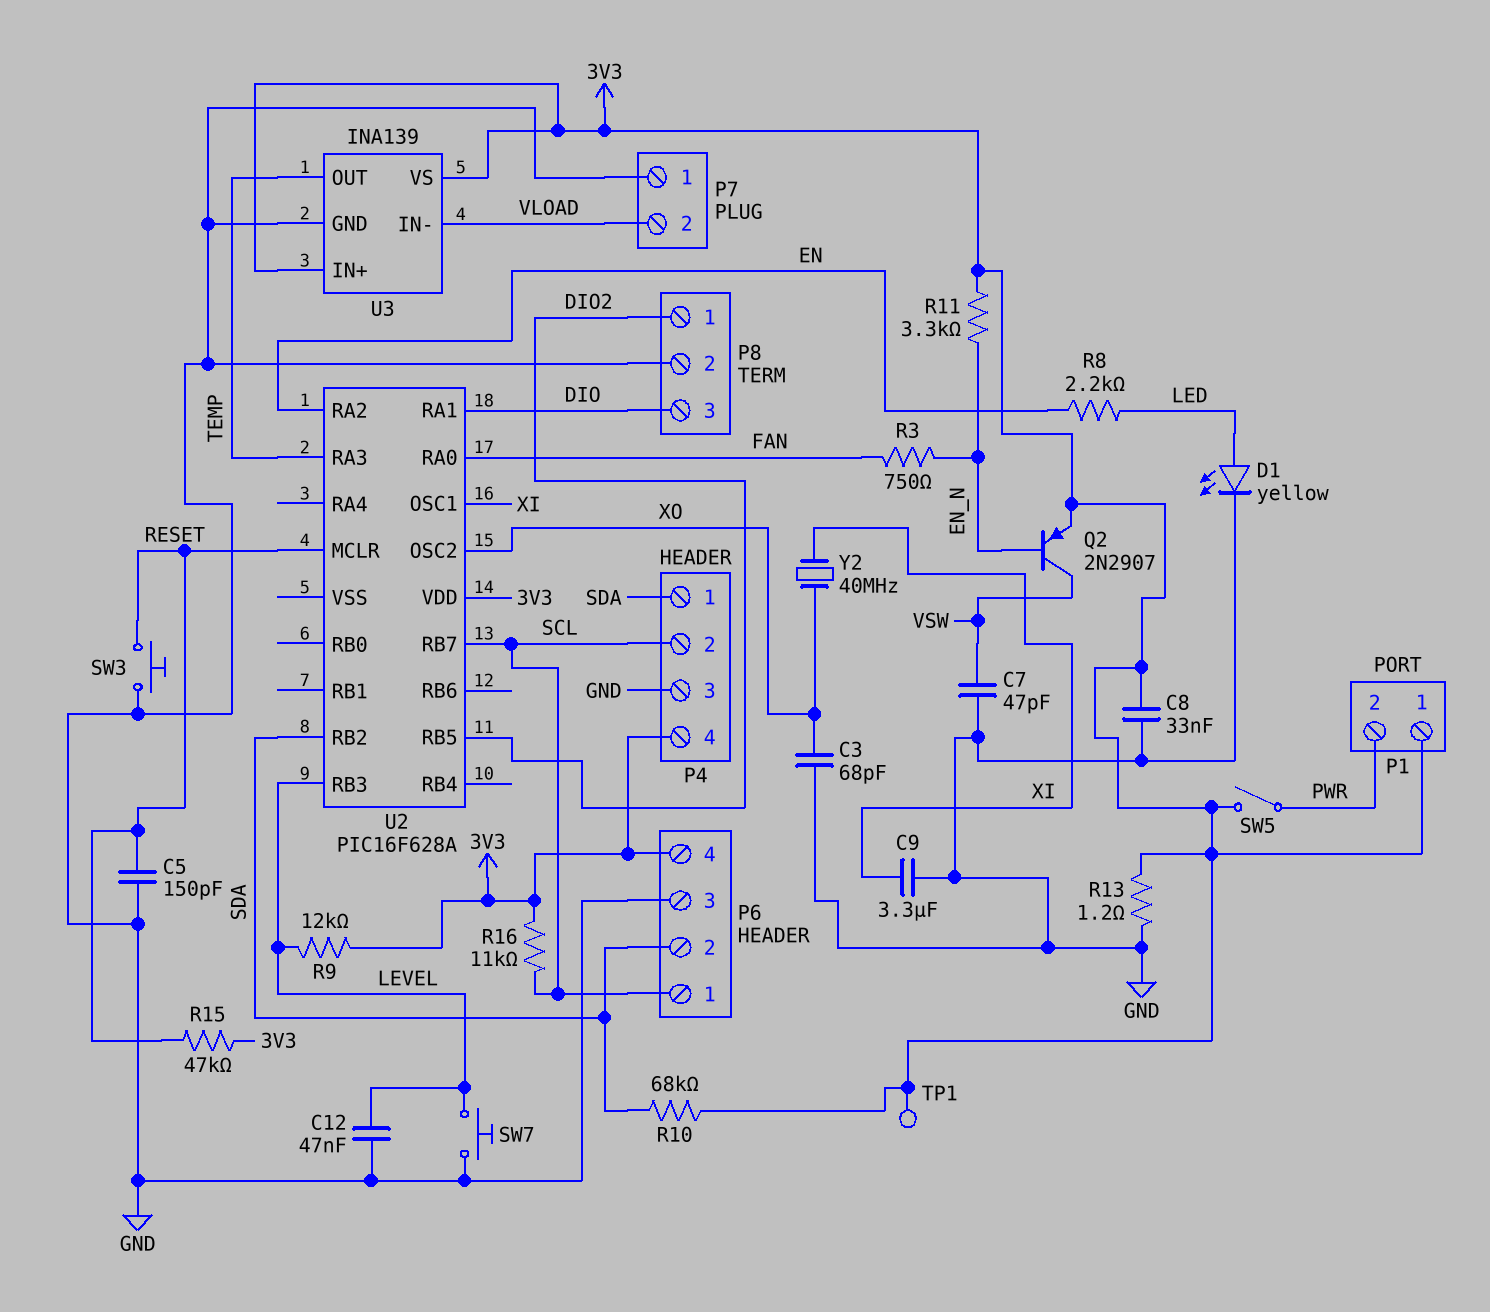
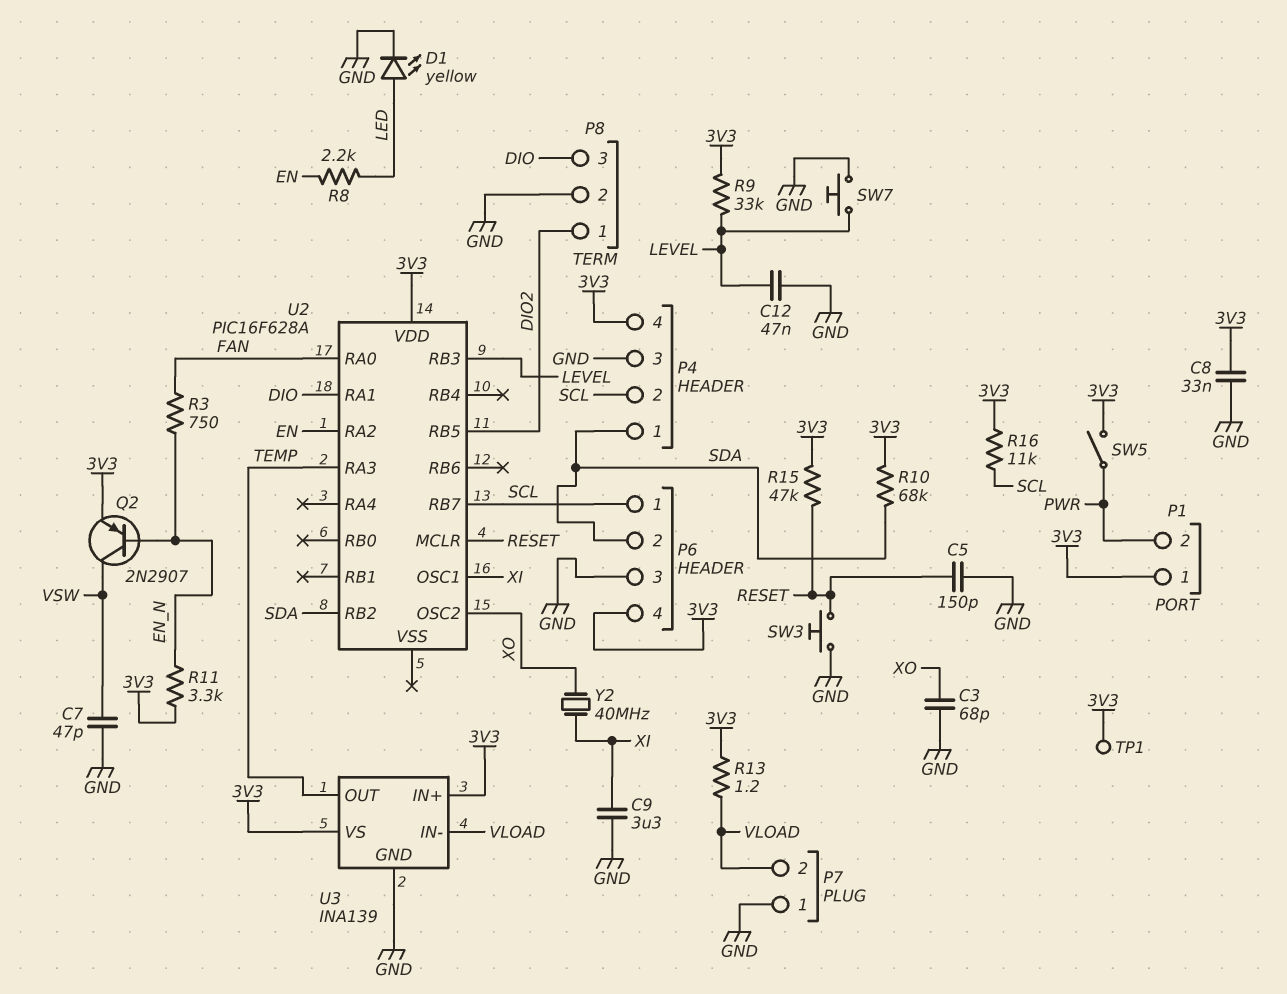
R9: 12k (3V3, LEVEL) -> 33k (3V3, LEVEL)
R13: 1.2 (3V3, GND) -> 1.2 (3V3, VLOAD)

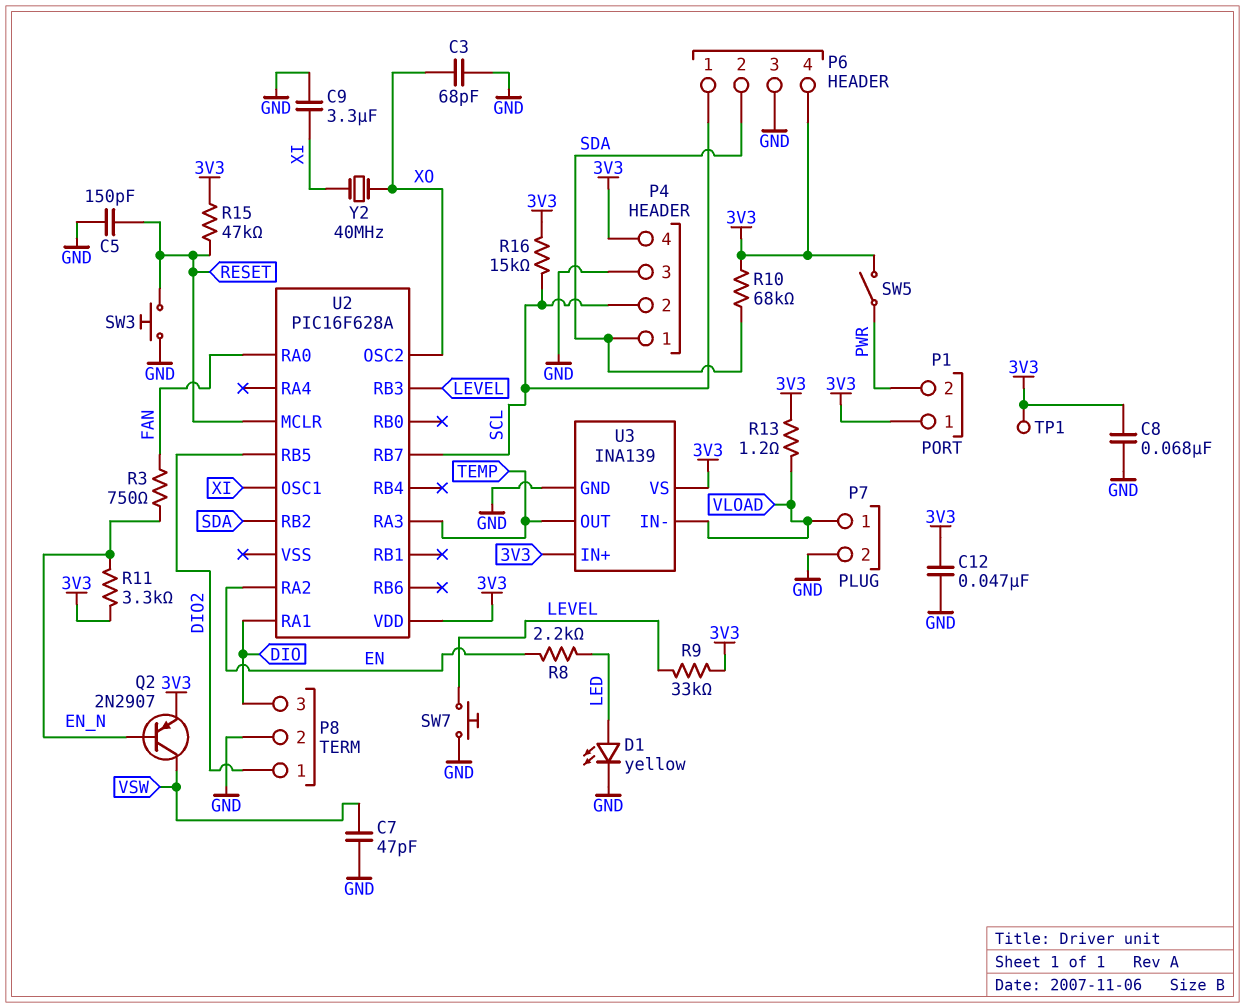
C8: 33nF (3V3, GND) -> 68nF (3V3, GND)
C12: 47nF (GND, LEVEL) -> 47nF (3V3, GND)
P7 pin 1: GND -> VLOAD
P7 pin 2: VLOAD -> GND
R16: 11k (3V3, SCL) -> 15k (3V3, SCL)

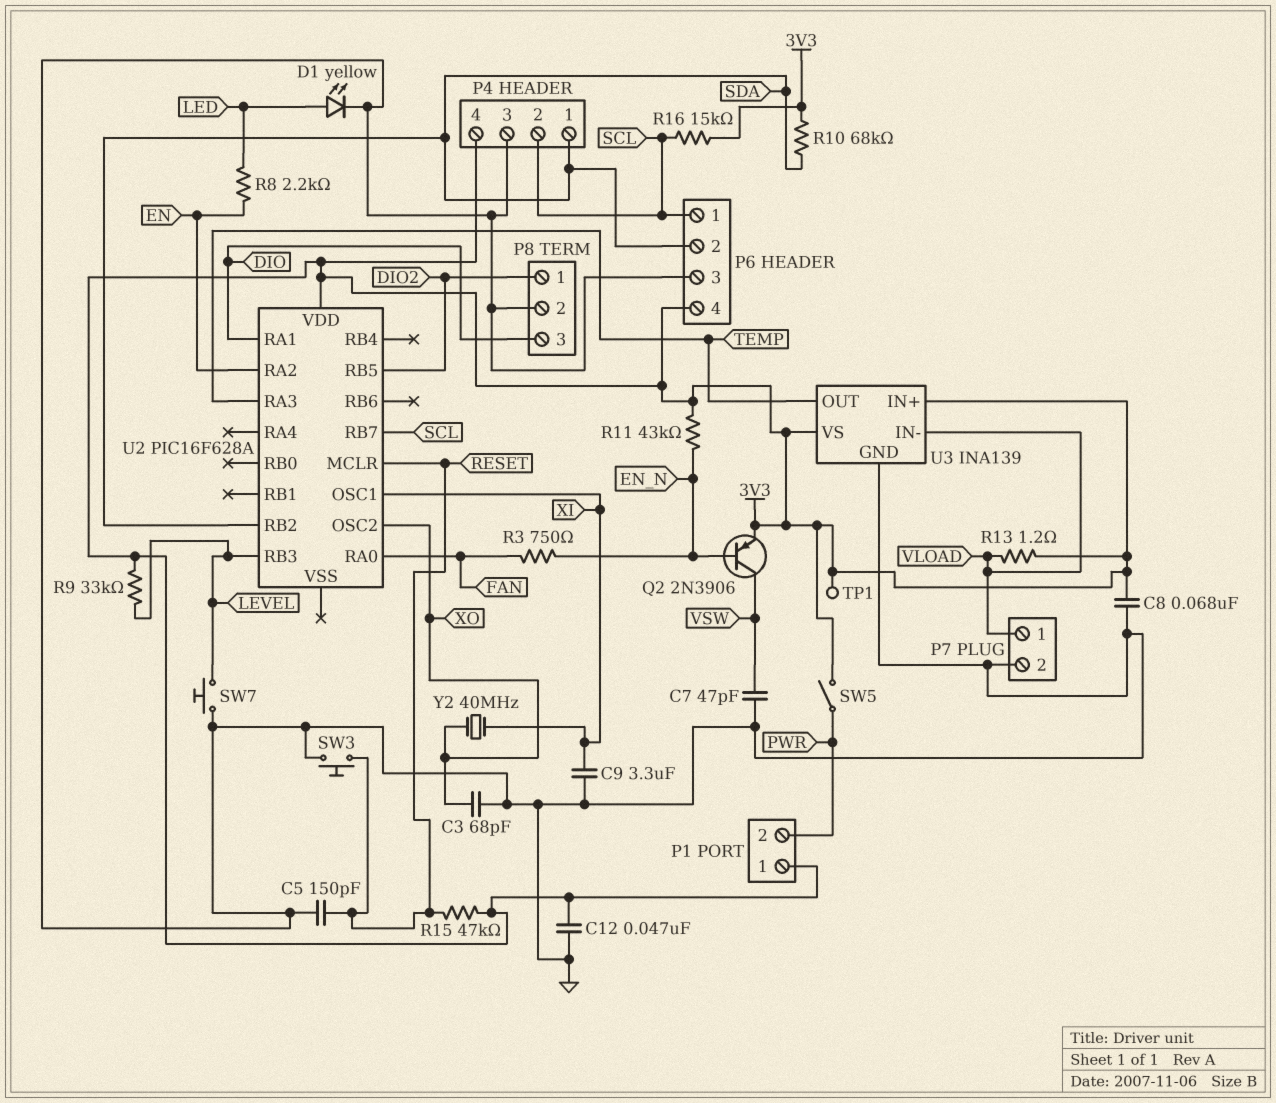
Q2: PNP 2N2907 (B EN_N, C VSW, E 3V3) -> PNP 2N3906 (B EN_N, C VSW, E 3V3)
R11: 3.3k (3V3, EN_N) -> 43k (3V3, EN_N)

